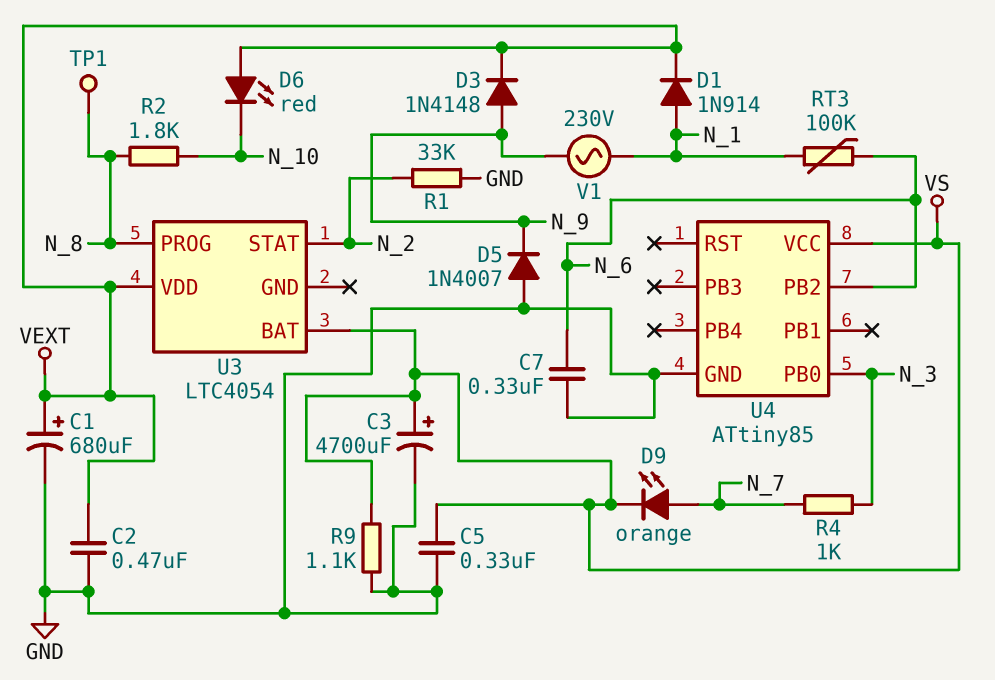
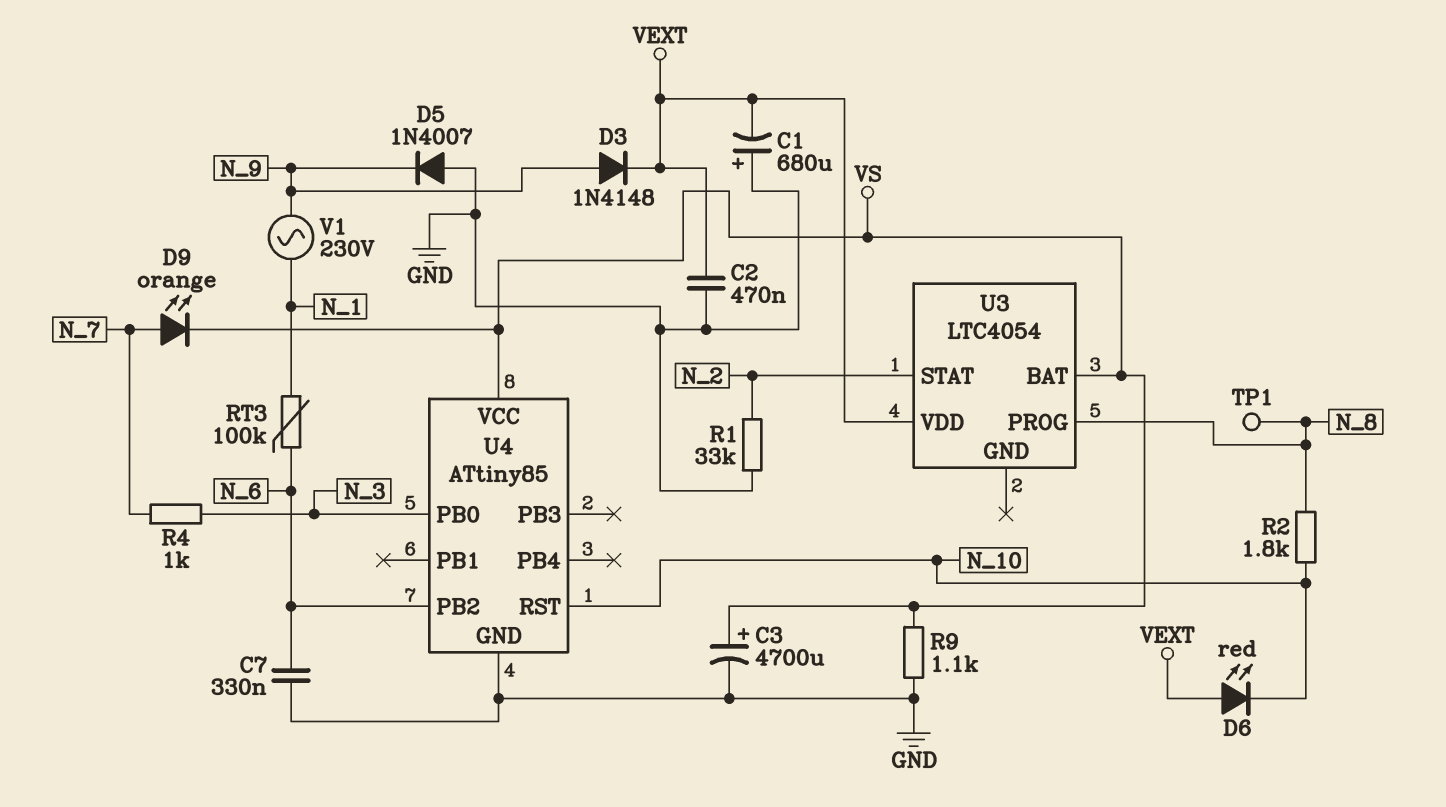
C1: 680uF (plus VEXT, minus GND) -> 680uF (plus GND, minus VEXT)
C5: 330nF (GND, VS) -> none
D1: diode 1N914 (A N_1, K VEXT) -> none
U4 pin RST: none -> N_10

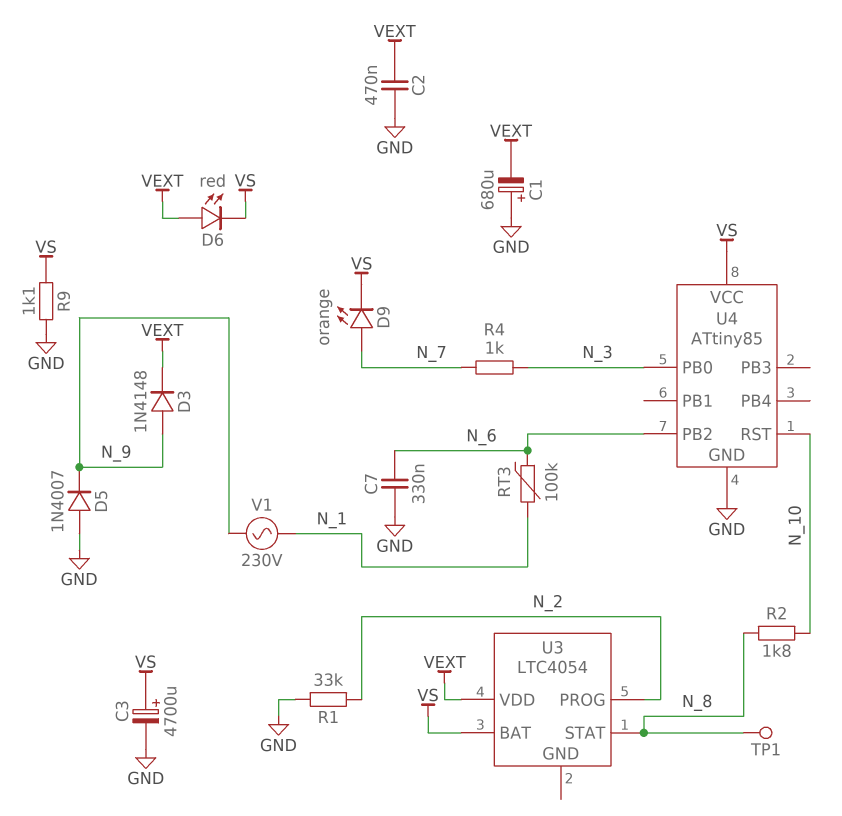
D6: LED red (A VEXT, K N_10) -> LED red (A VEXT, K VS)
U3 pin PROG: N_8 -> N_2
U3 pin STAT: N_2 -> N_8

